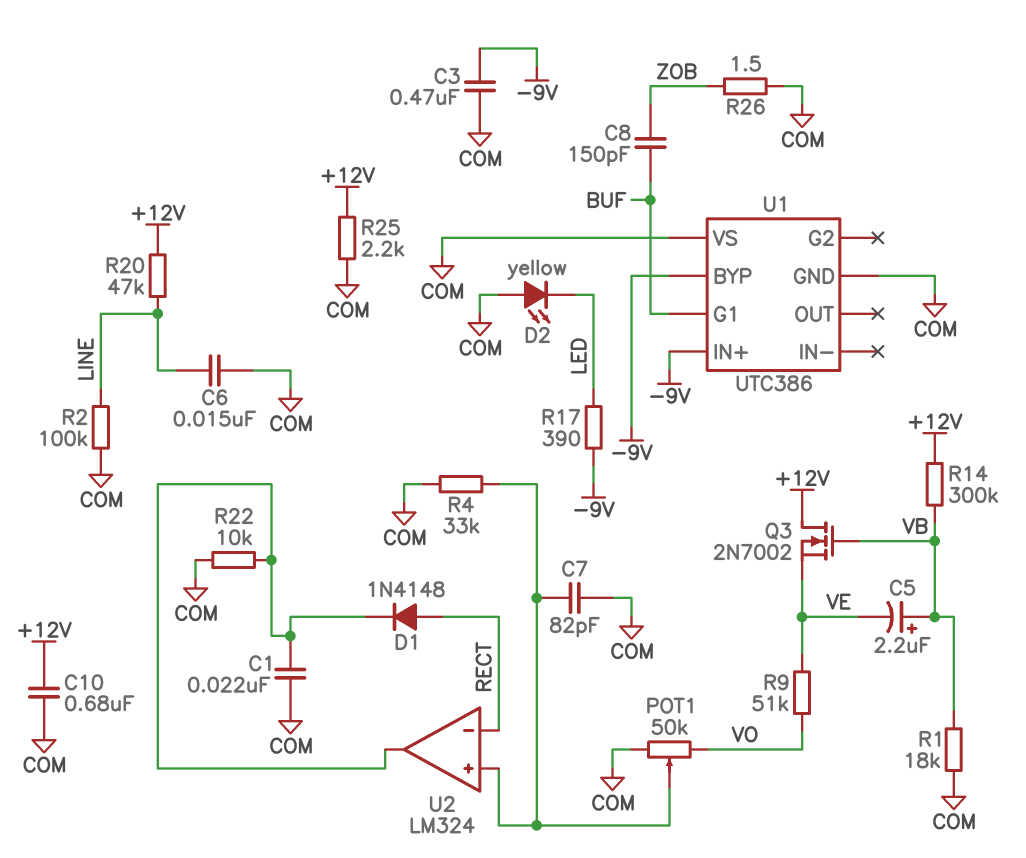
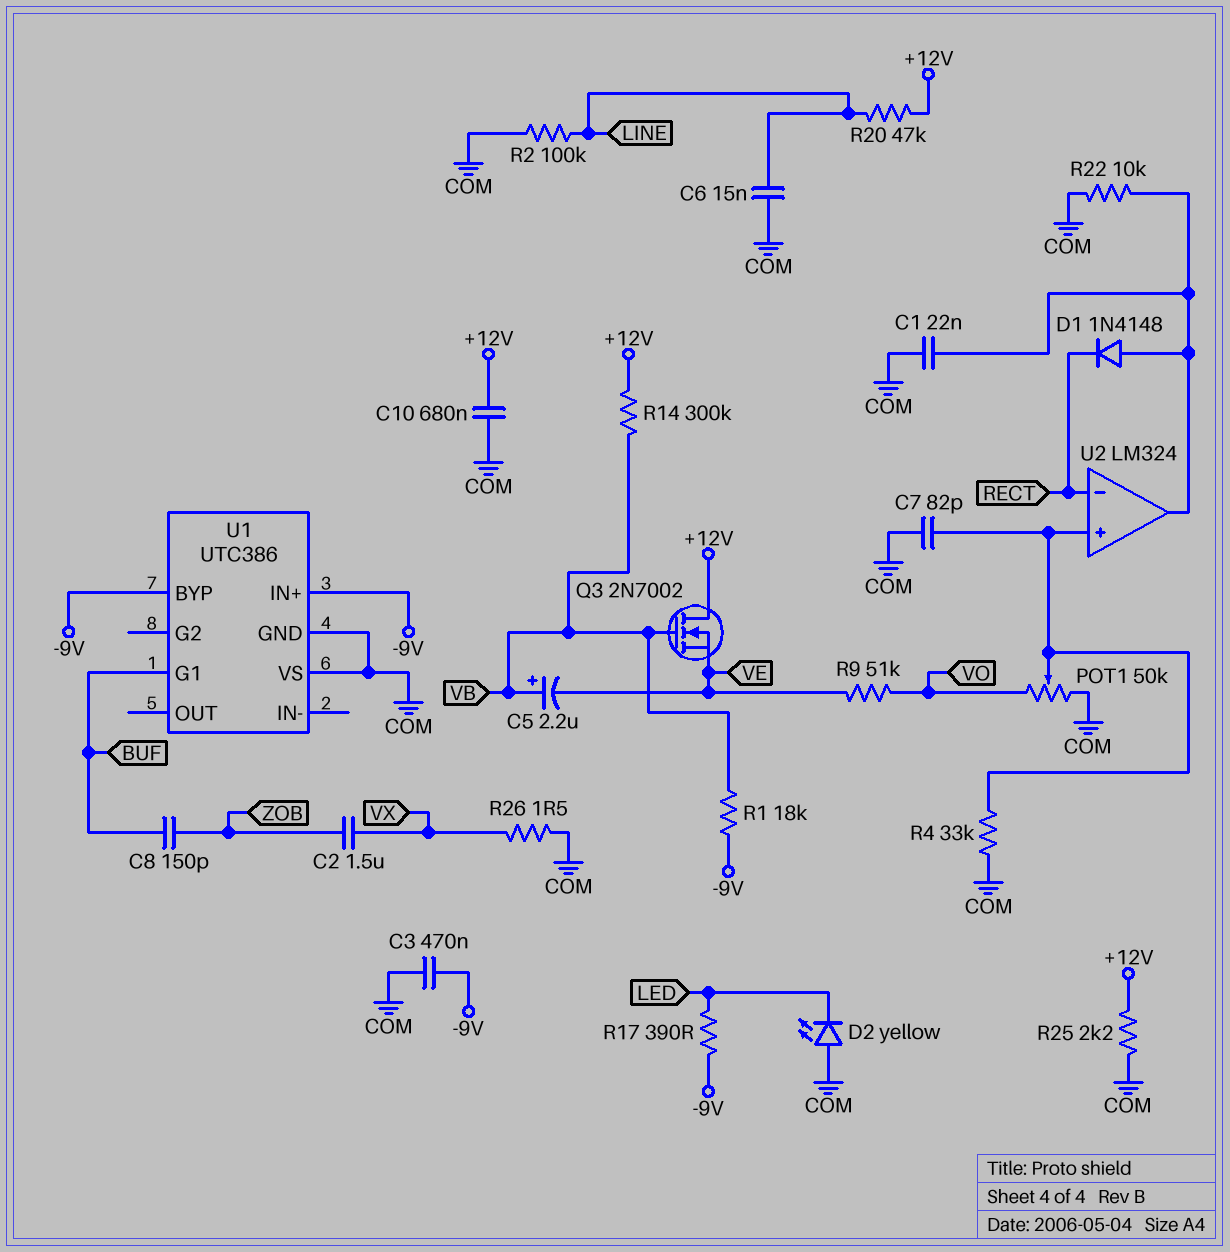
C2: none -> 1.5uF (VX, ZOB)
D1: diode 1N4148 (A RECT, K U2/out) -> diode 1N4148 (A U2/out, K RECT)
R1: 18k (COM, VB) -> 18k (-9V, VB)
R26: 1.5 (COM, ZOB) -> 1.5 (COM, VX)

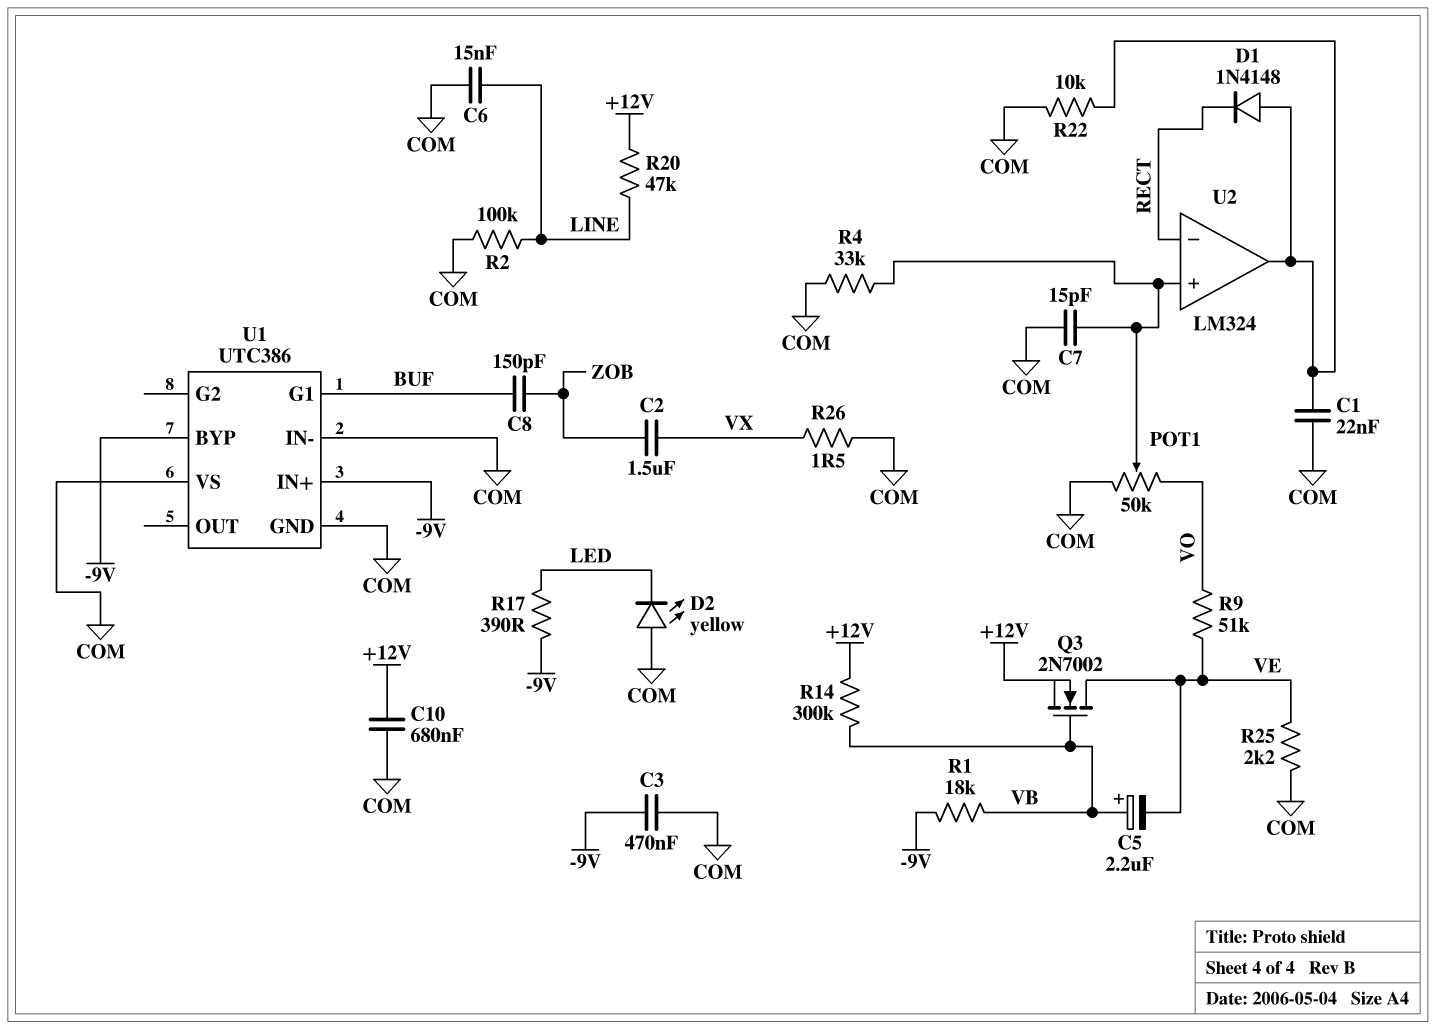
C7: 82pF (COM, U2/in+) -> 15pF (COM, U2/in+)
Q3: NMOS 2N7002 (G VB, D +12V, S VE) -> NMOS 2N7002 (G VB, D VE, S +12V)
R25: 2.2k (+12V, COM) -> 2.2k (COM, VE)
U1 pin IN-: none -> COM

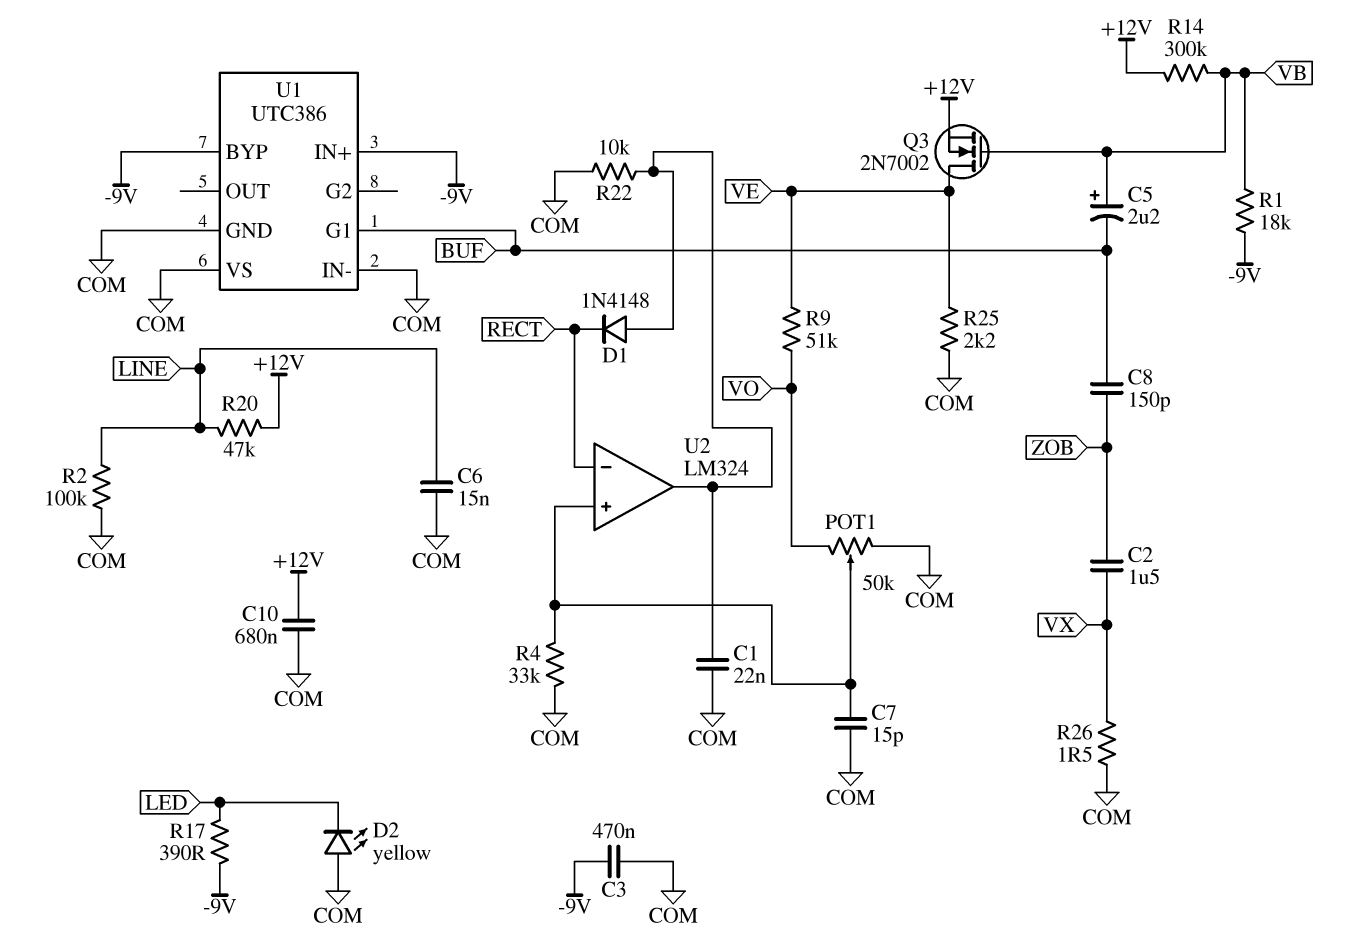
C5: 2.2uF (plus VB, minus VE) -> 2.2uF (plus VB, minus BUF)

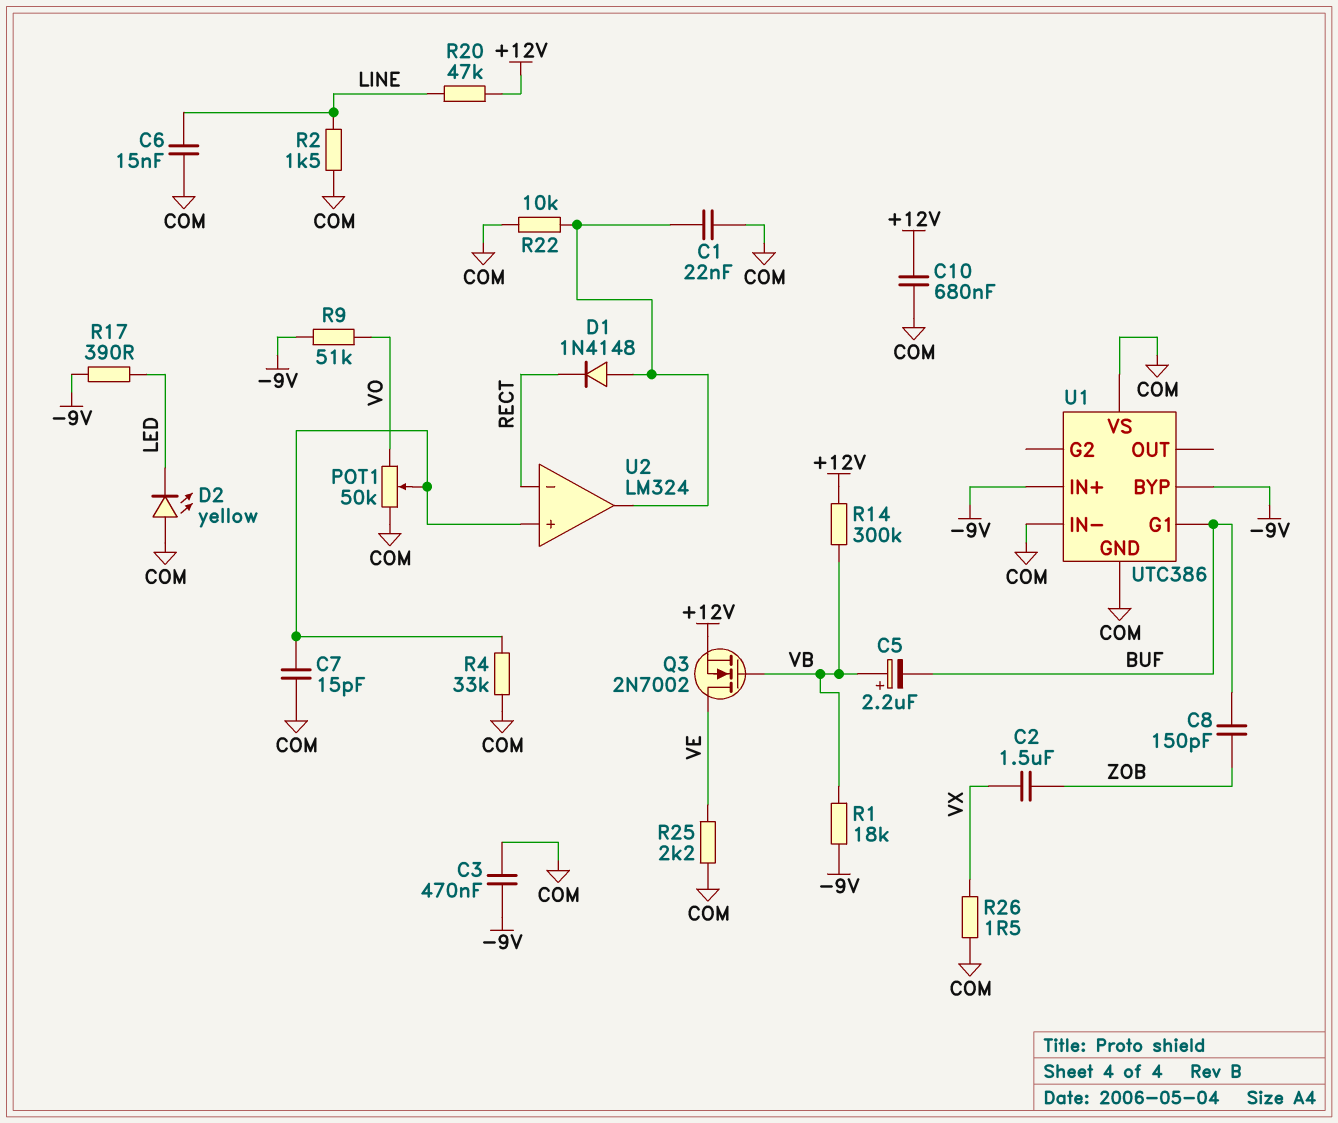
R2: 100k (COM, LINE) -> 1.5k (COM, LINE)
R9: 51k (VE, VO) -> 51k (-9V, VO)

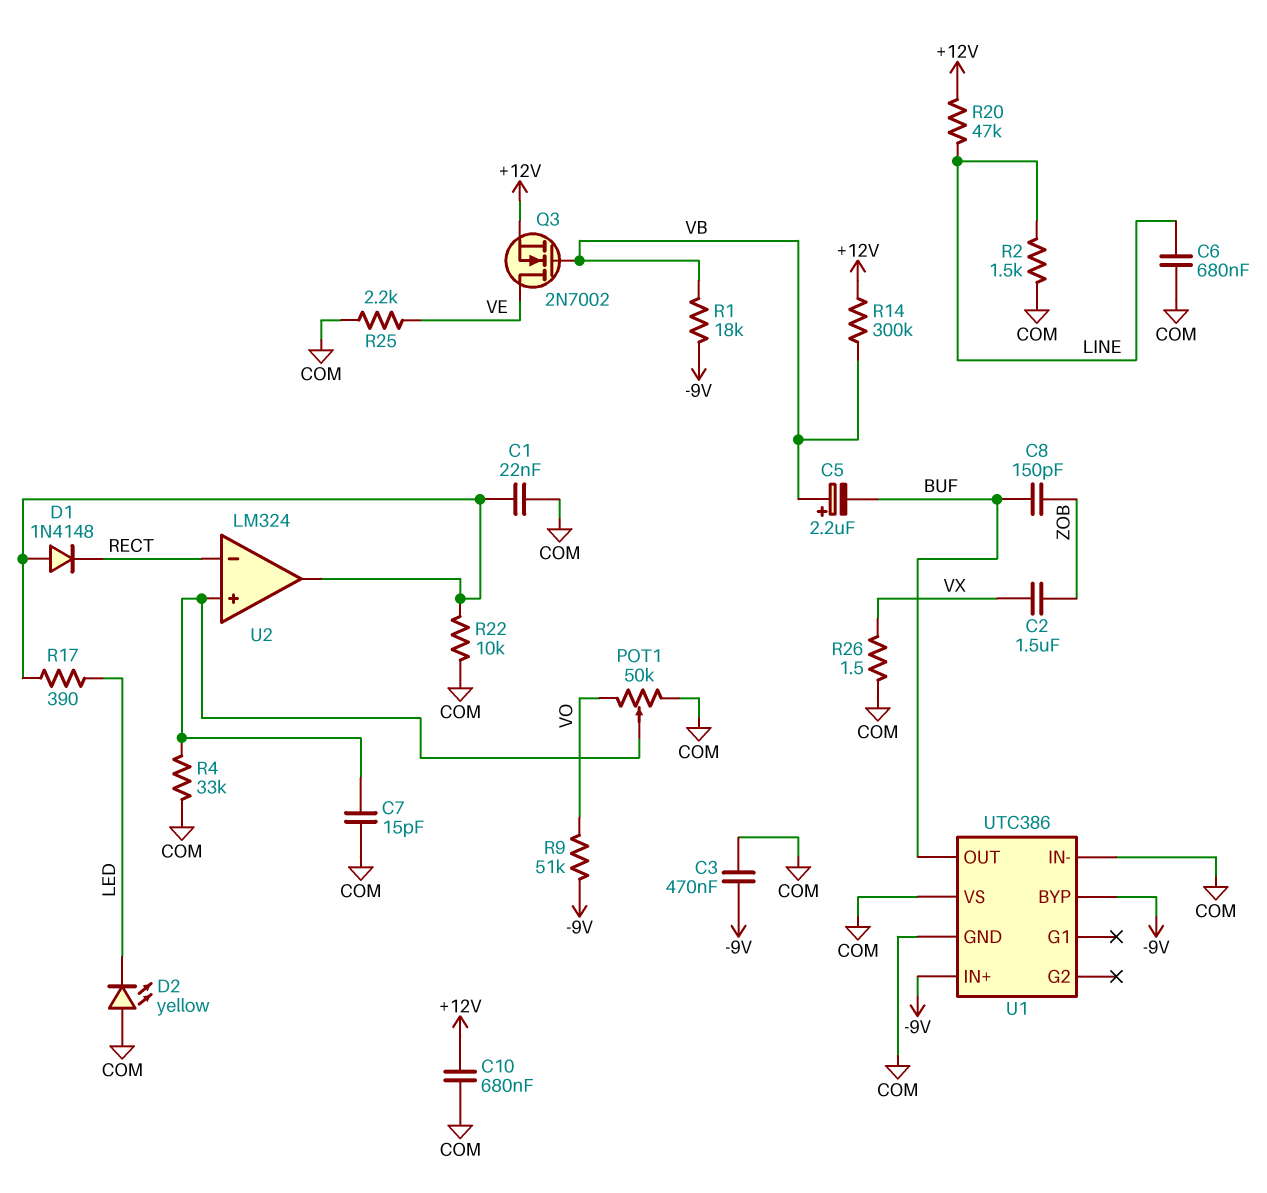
C6: 15nF (COM, LINE) -> 680nF (COM, LINE)
R17: 390 (-9V, LED) -> 390 (LED, U2/out)
U1 pin G1: BUF -> none
U1 pin OUT: none -> BUF

